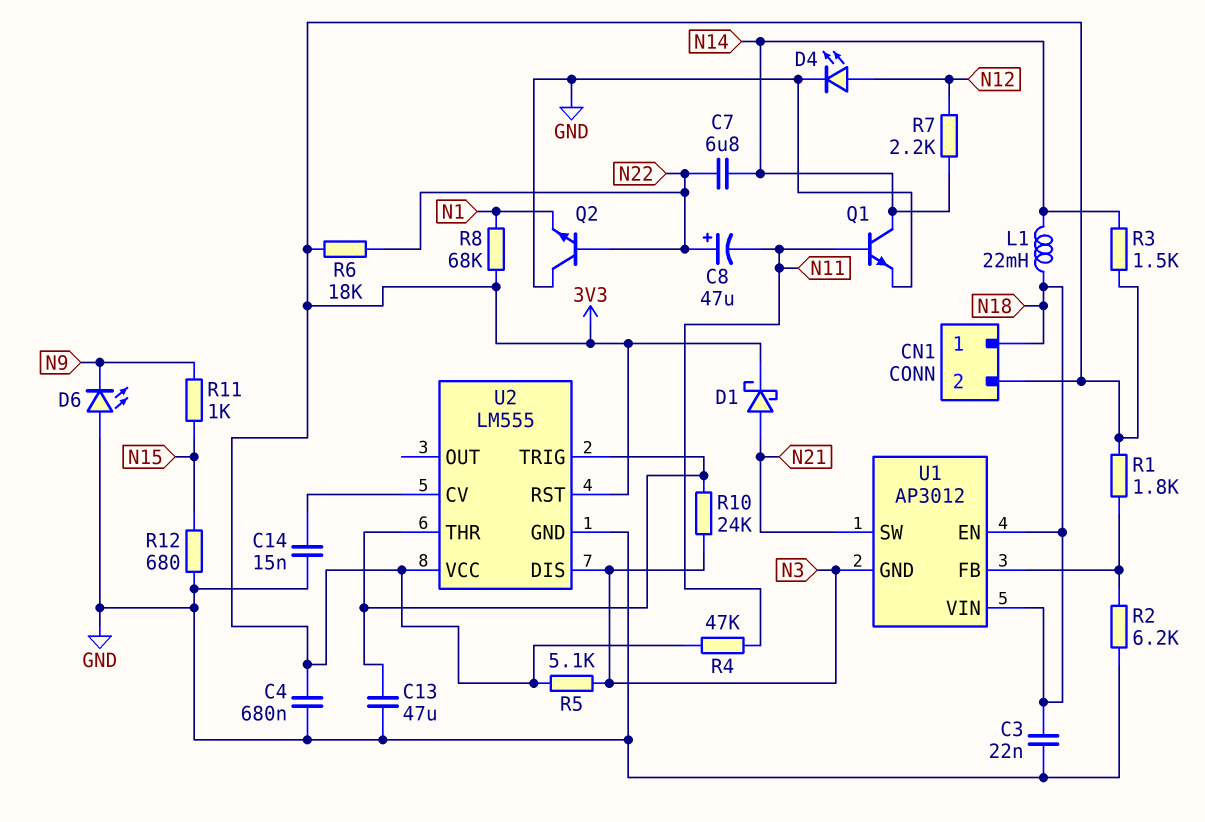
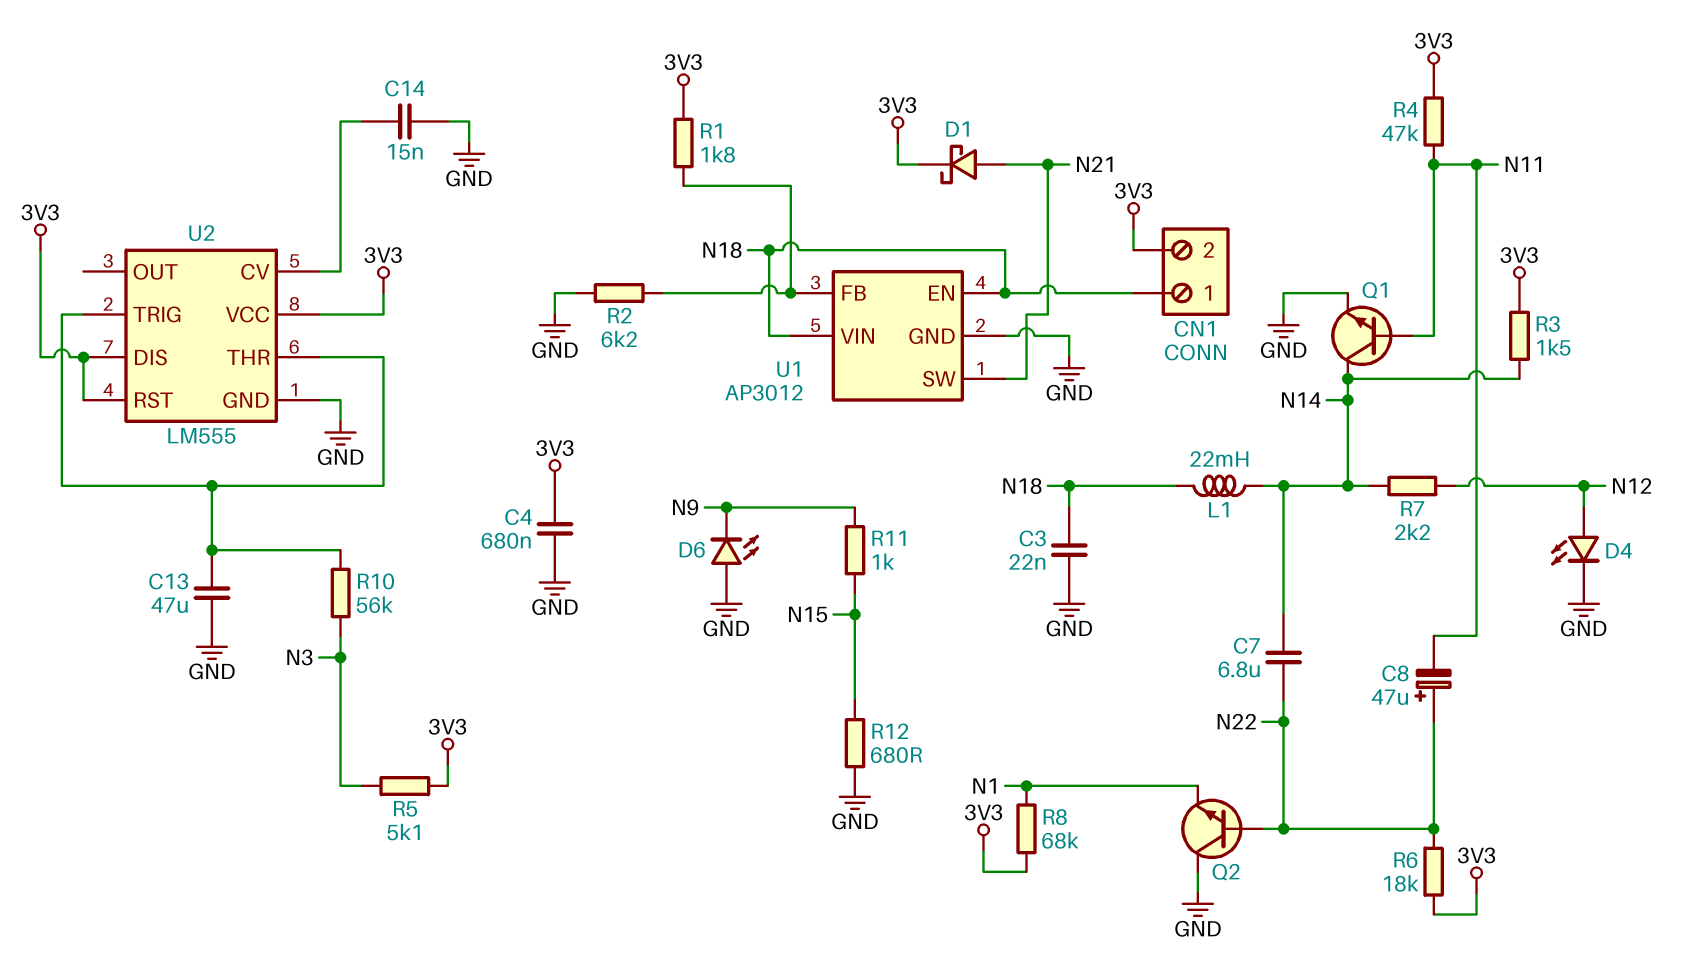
R10: 24k (N3, U2/THR) -> 56k (N3, U2/THR)
U1 pin GND: N3 -> GND
U2 pin DIS: N3 -> 3V3

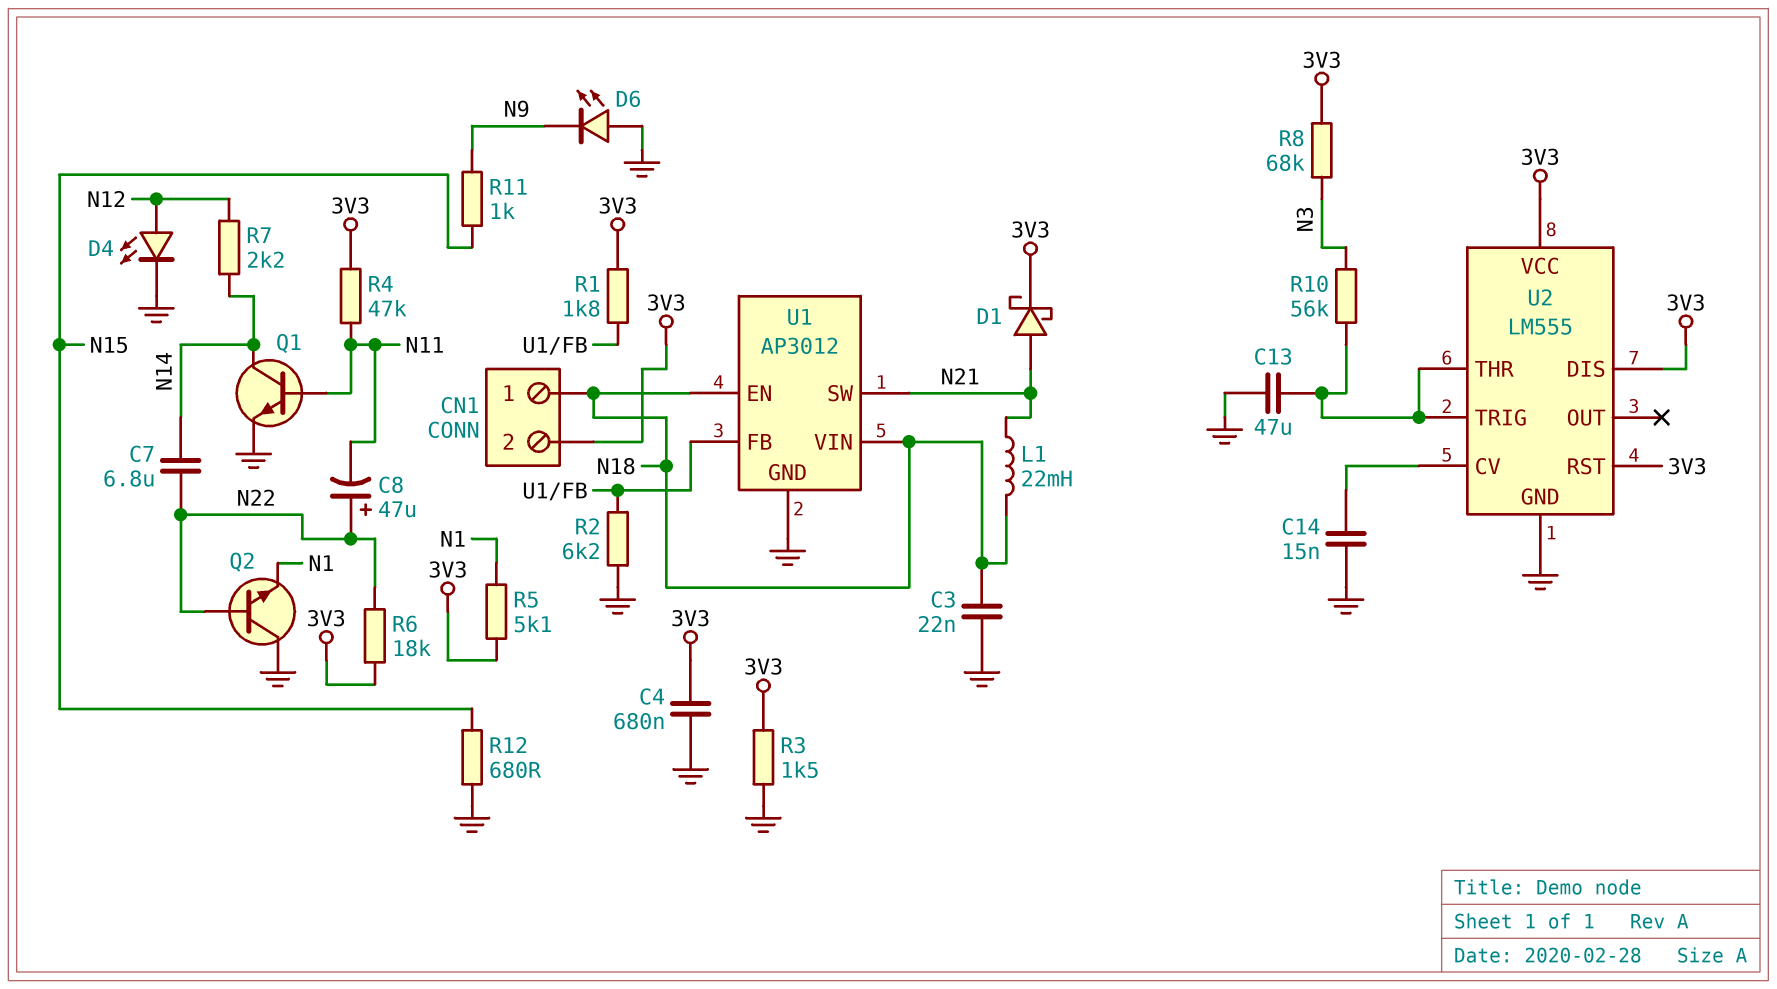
L1: 22mH (N14, N18) -> 22mH (N18, N21)
R3: 1.5k (3V3, N14) -> 1.5k (3V3, GND)
R5: 5.1k (3V3, N3) -> 5.1k (3V3, N1)
R8: 68k (3V3, N1) -> 68k (3V3, N3)

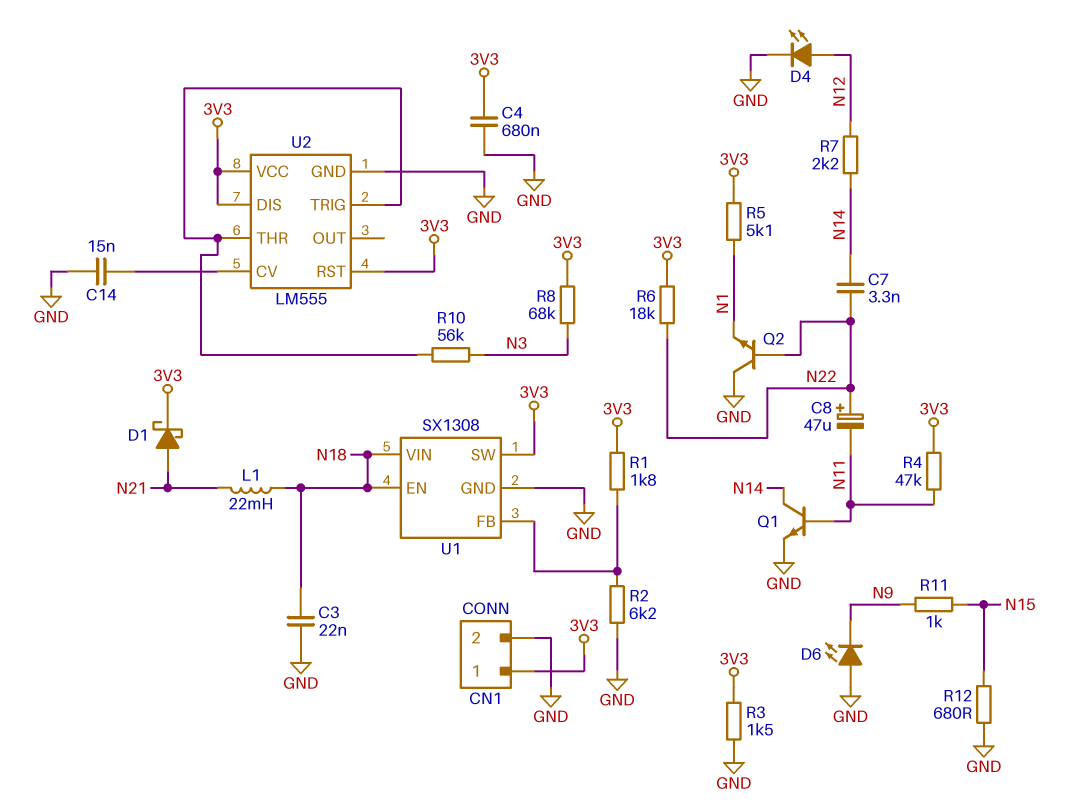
C7: 6.8uF (N14, N22) -> 3.3nF (N14, N22)
C13: 47uF (GND, U2/THR) -> none
CN1 pin 1: N18 -> 3V3
CN1 pin 2: 3V3 -> GND
U1: AP3012 -> SX1308
U1 pin SW: N21 -> 3V3

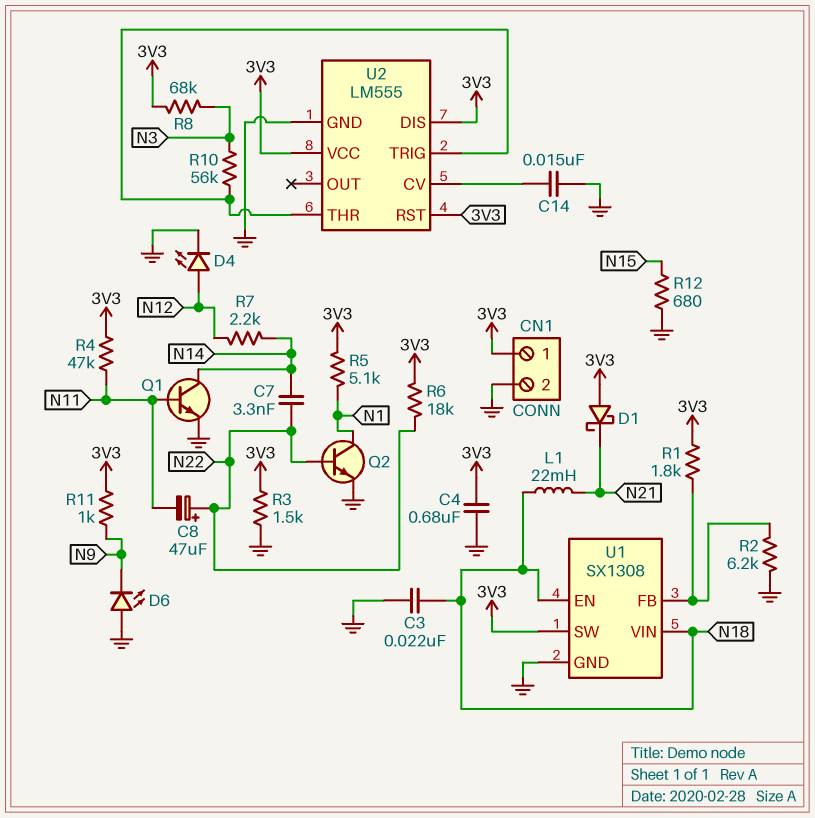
D1: schottky (A N21, K 3V3) -> schottky (A 3V3, K N21)
Q2: NPN (B N22, C GND, E N1) -> NPN (B N22, C N1, E GND)
R11: 1k (N9, N15) -> 1k (3V3, N9)

